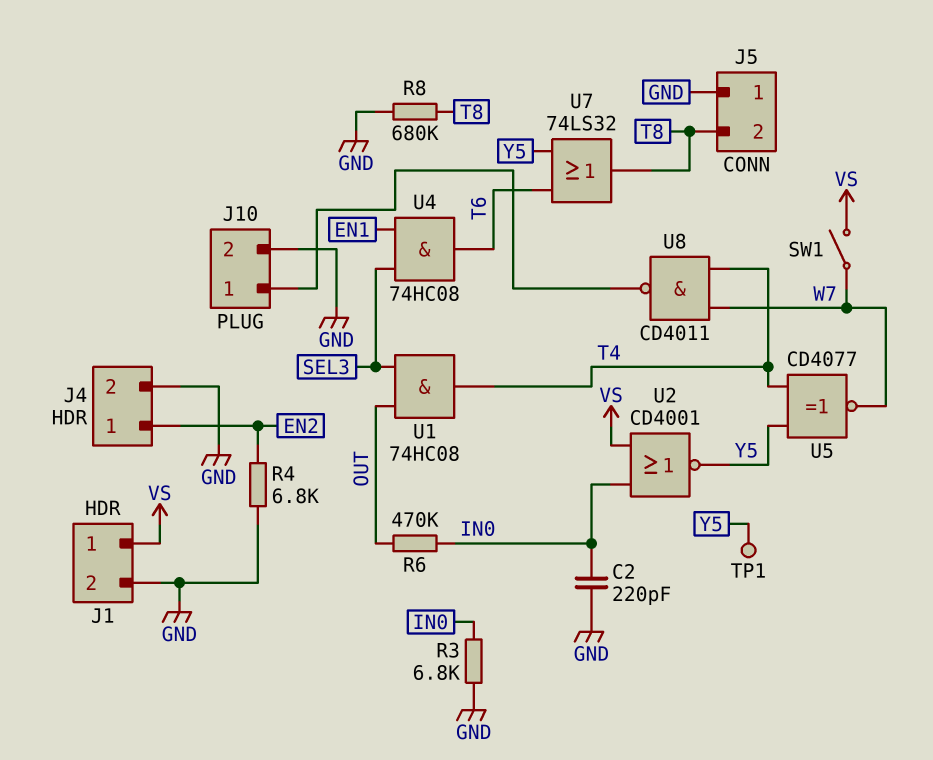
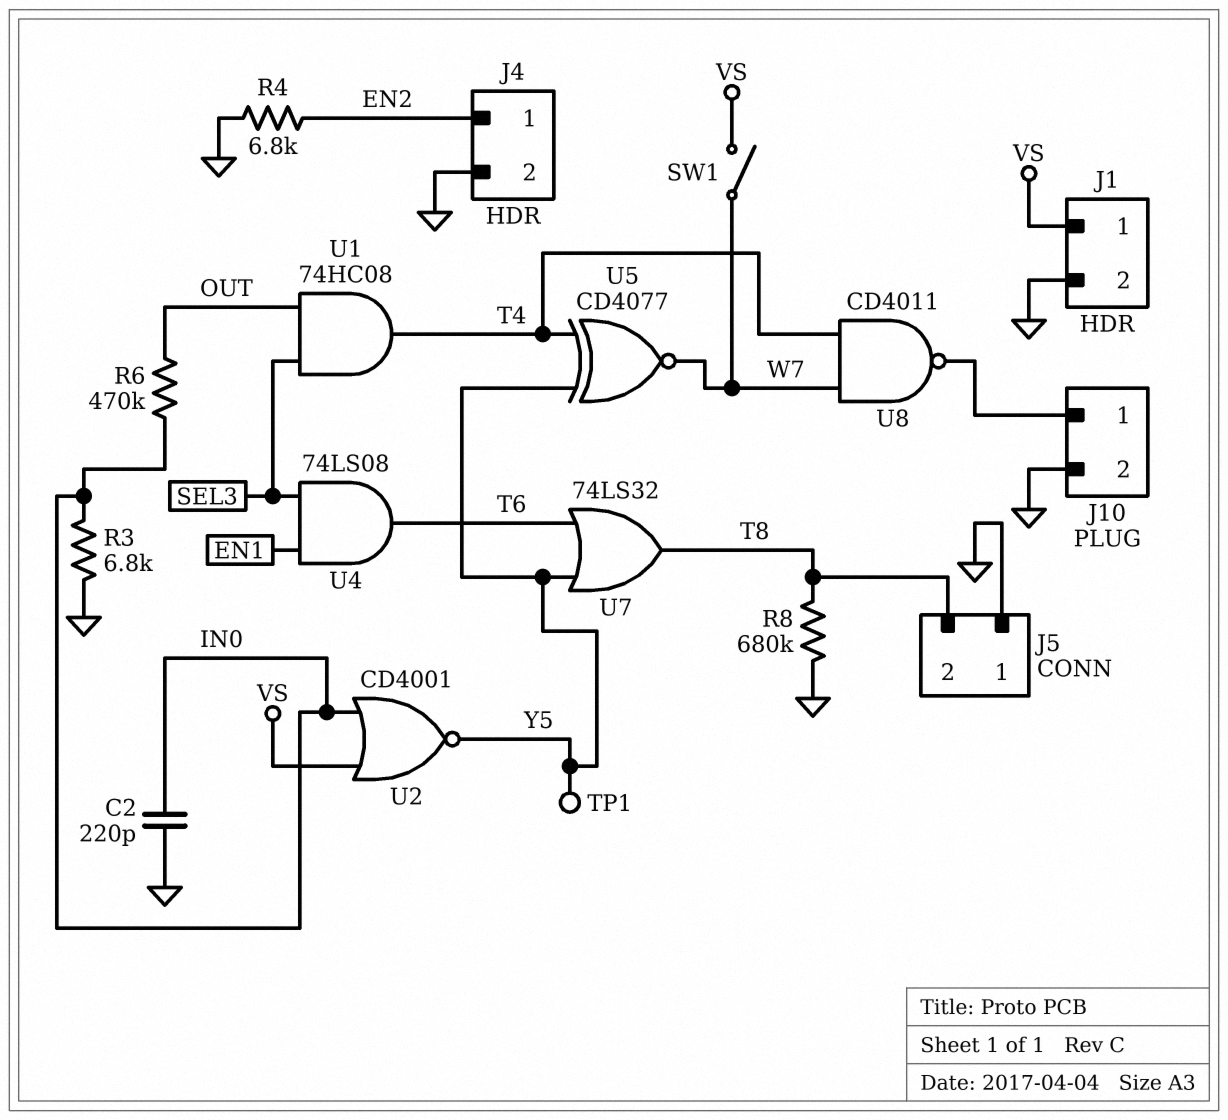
U4: AND 74HC08 (in EN1, in SEL3, out T6) -> AND 74LS08 (in EN1, in SEL3, out T6)

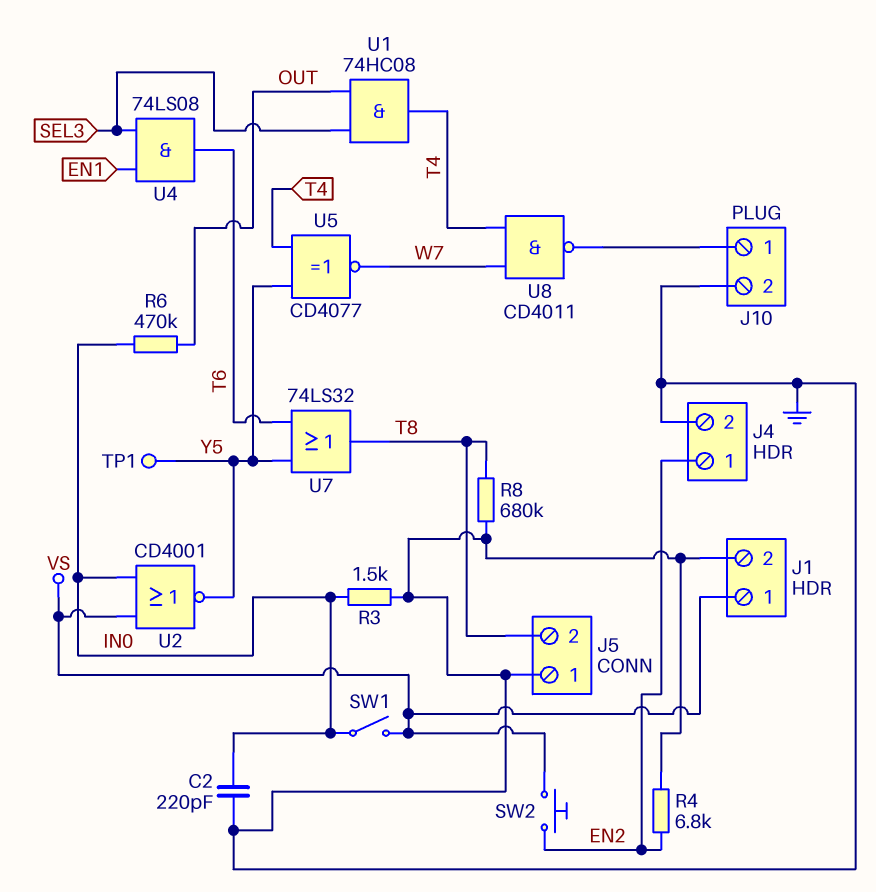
R3: 6.8k (GND, IN0) -> 1.5k (GND, IN0)
SW1: switch (VS, W7) -> switch (IN0, VS)
SW2: none -> button (EN2, VS)

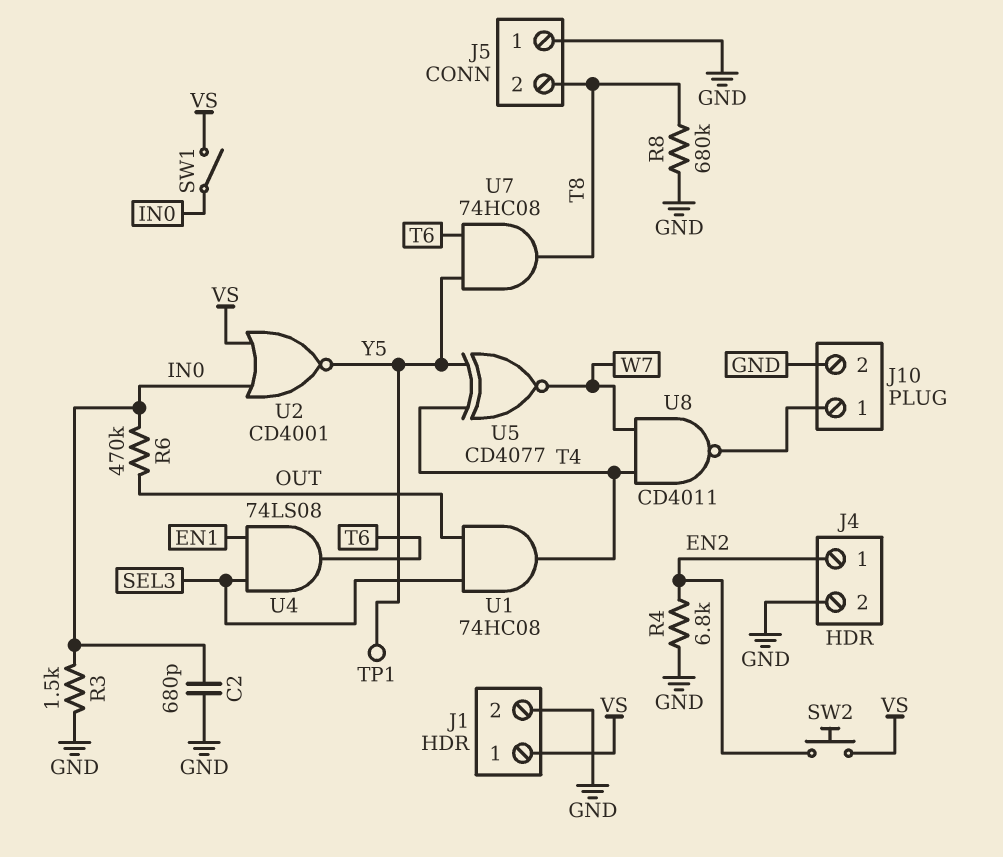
C2: 220pF (GND, IN0) -> 680pF (GND, IN0)
U7: OR 74LS32 (in T6, in Y5, out T8) -> AND 74HC08 (in T6, in Y5, out T8)

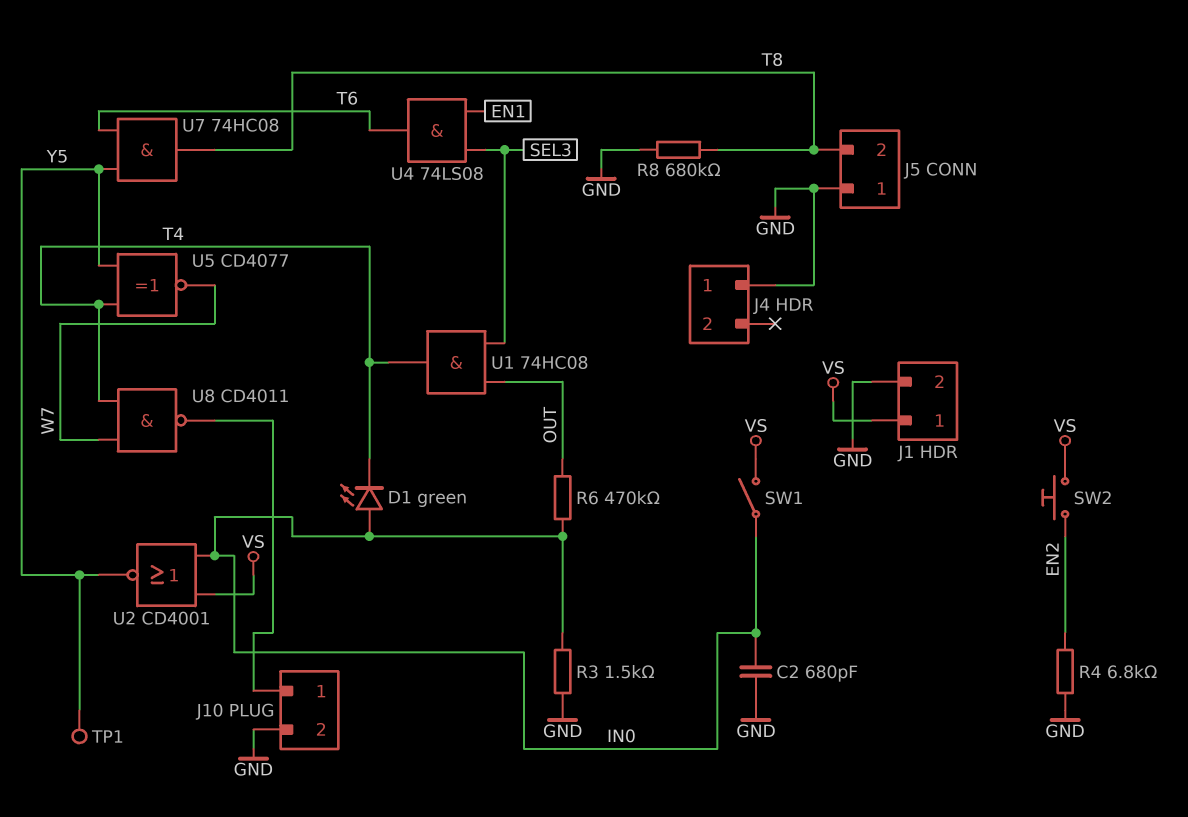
D1: none -> LED green (A IN0, K T4)
J4 pin 1: EN2 -> GND
J4 pin 2: GND -> none

